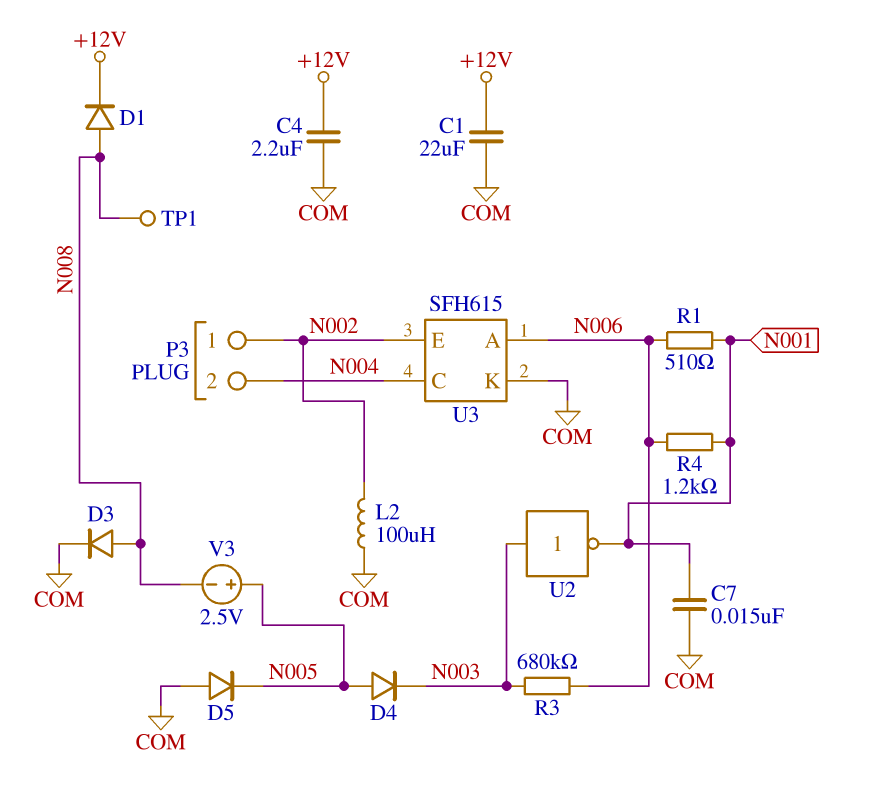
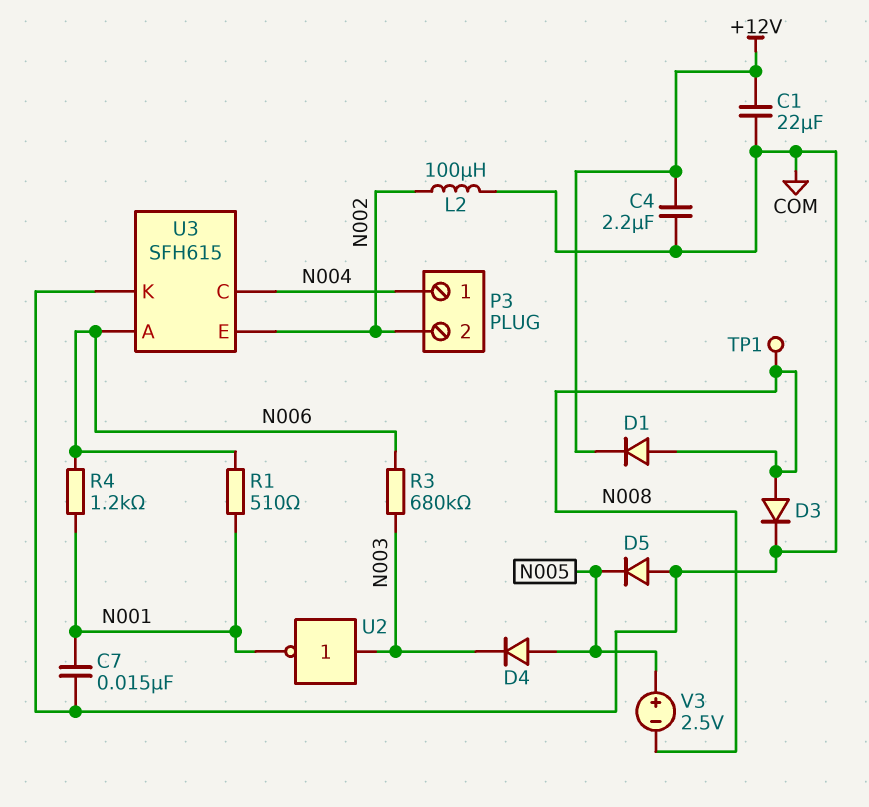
P3 pin 1: N002 -> N004
P3 pin 2: N004 -> N002

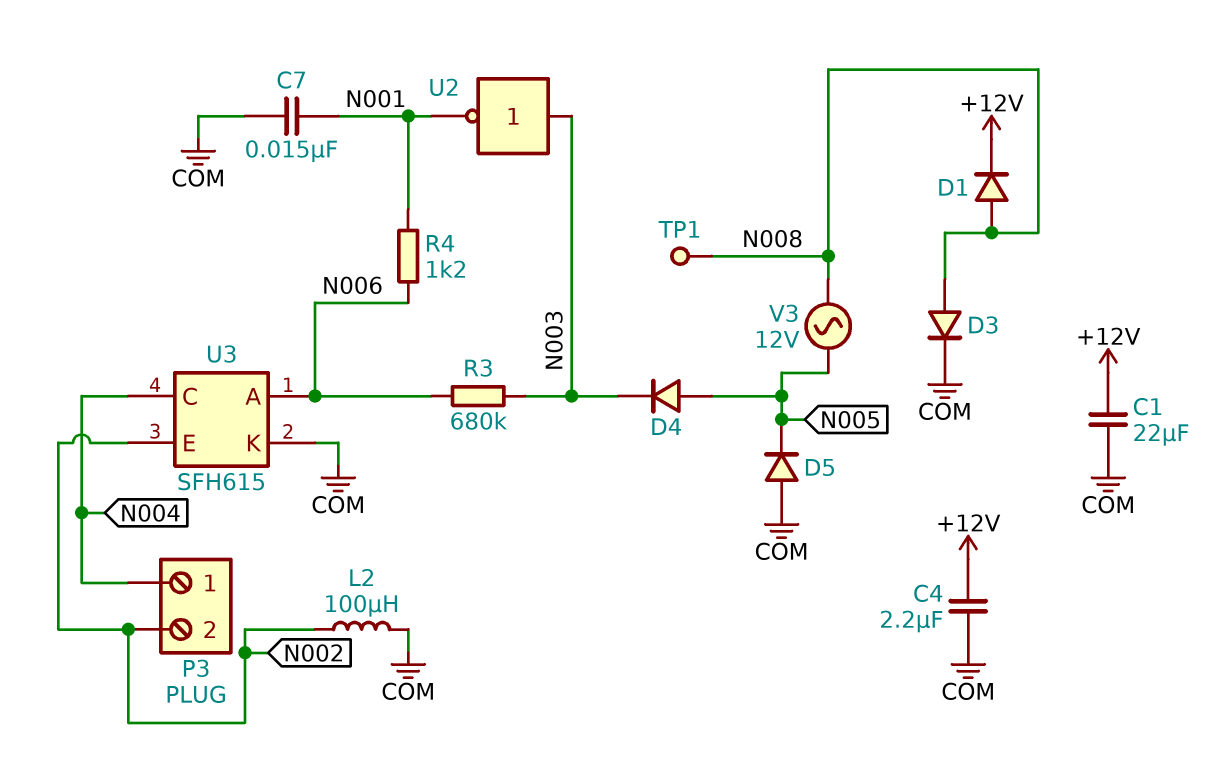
R1: 510 (N001, N006) -> none
V3: 2.5V (plus N005, minus N008) -> AC 12V (N005, N008)

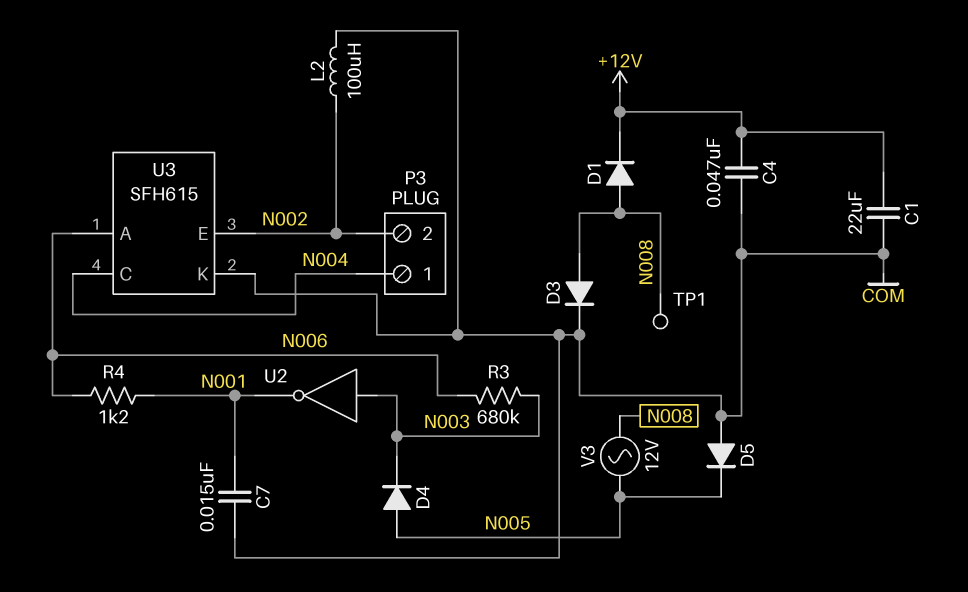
C4: 2.2uF (+12V, COM) -> 47nF (+12V, COM)

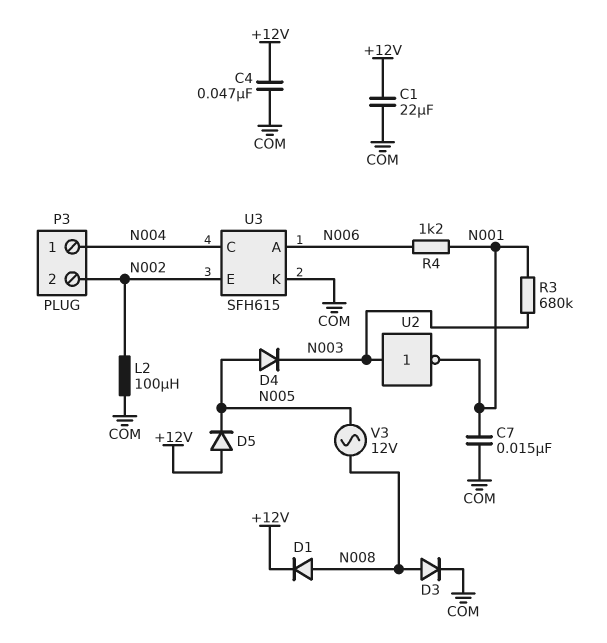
D5: diode (A COM, K N005) -> diode (A +12V, K N005)
R3: 680k (N003, N006) -> 680k (N001, N003)
TP1: test point (N008) -> none

